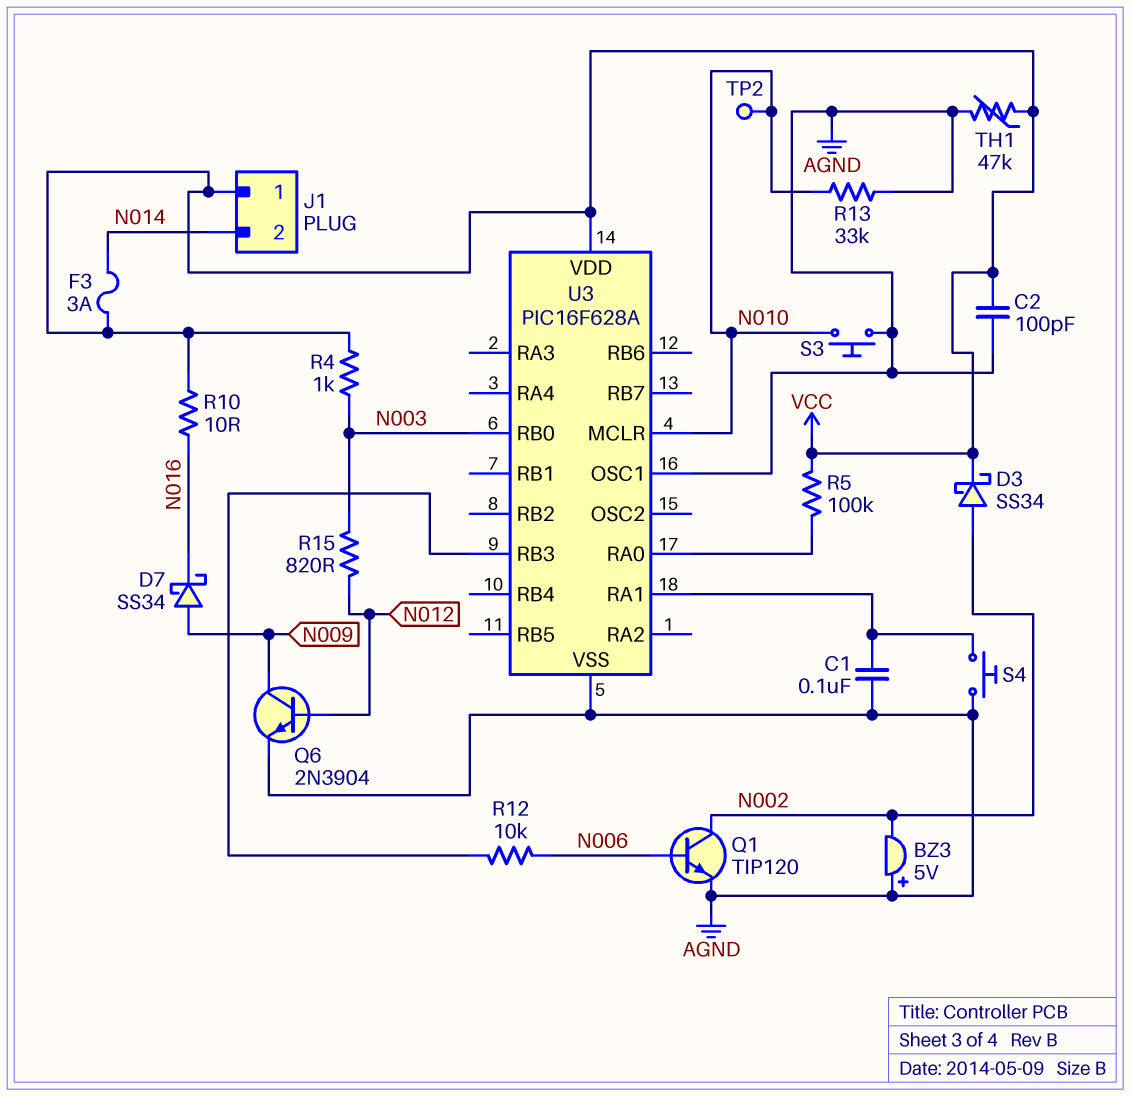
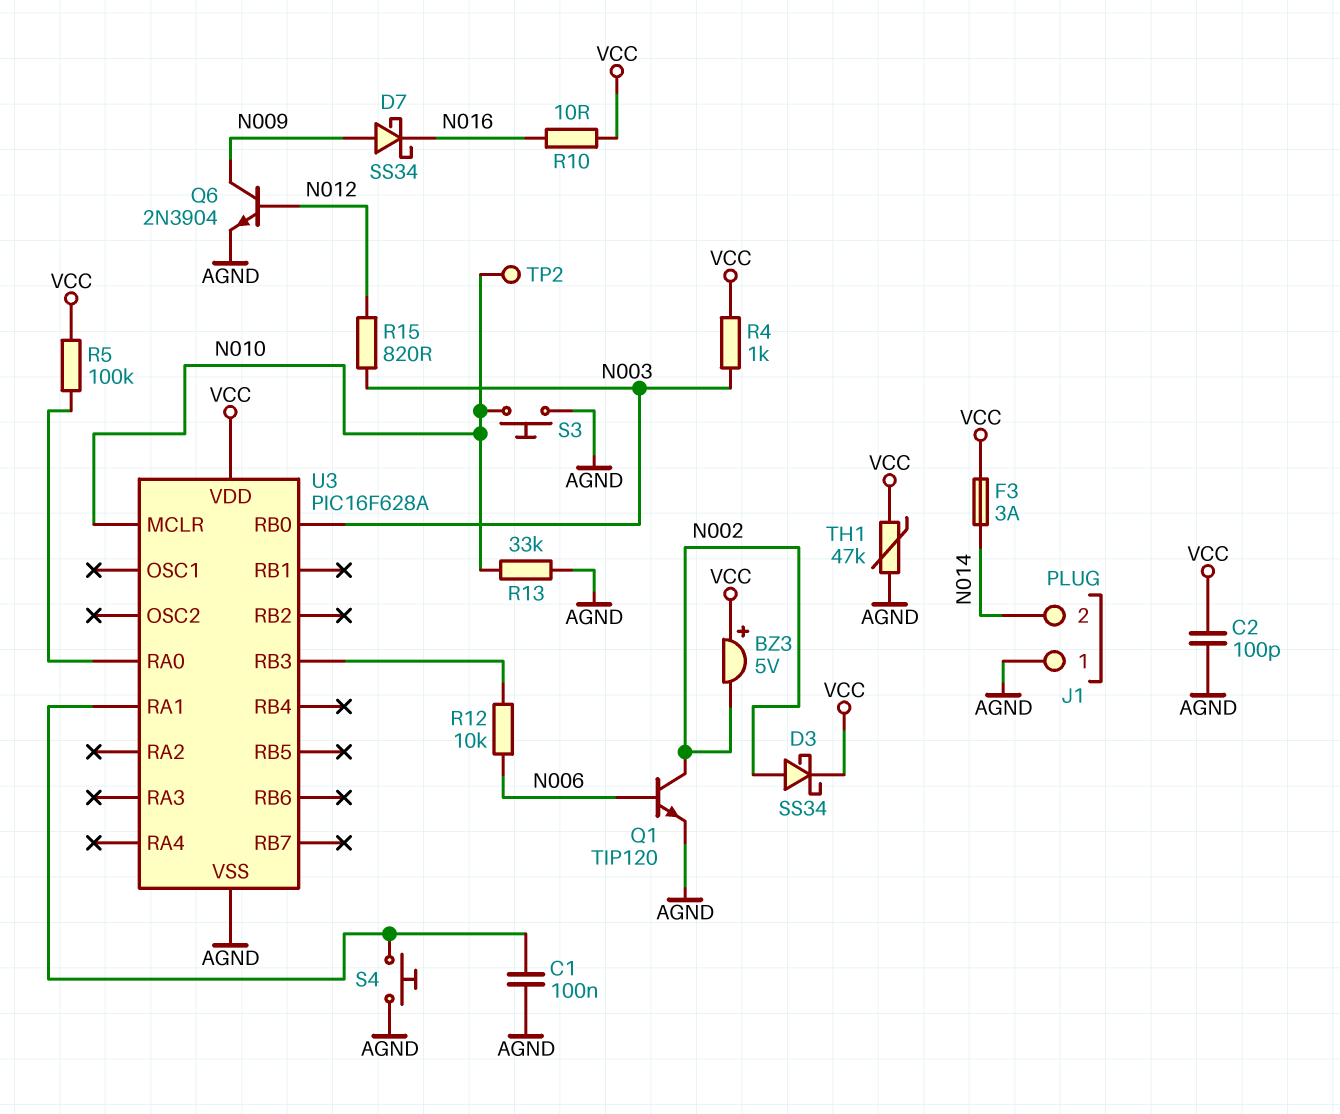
BZ3: buzzer 5V (plus AGND, minus N002) -> buzzer 5V (plus VCC, minus N002)
J1 pin 1: VCC -> AGND
U3 pin OSC1: AGND -> none

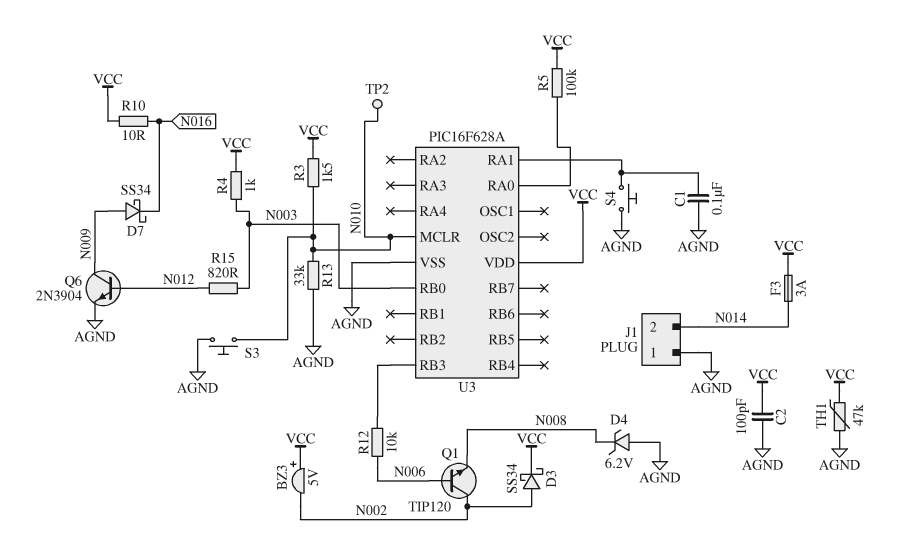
D4: none -> zener 6.2V (A AGND, K N008)
Q1: NPN TIP120 (B N006, C N002, E AGND) -> NPN TIP120 (B N006, C N002, E N008)
R3: none -> 1.5k (N010, VCC)

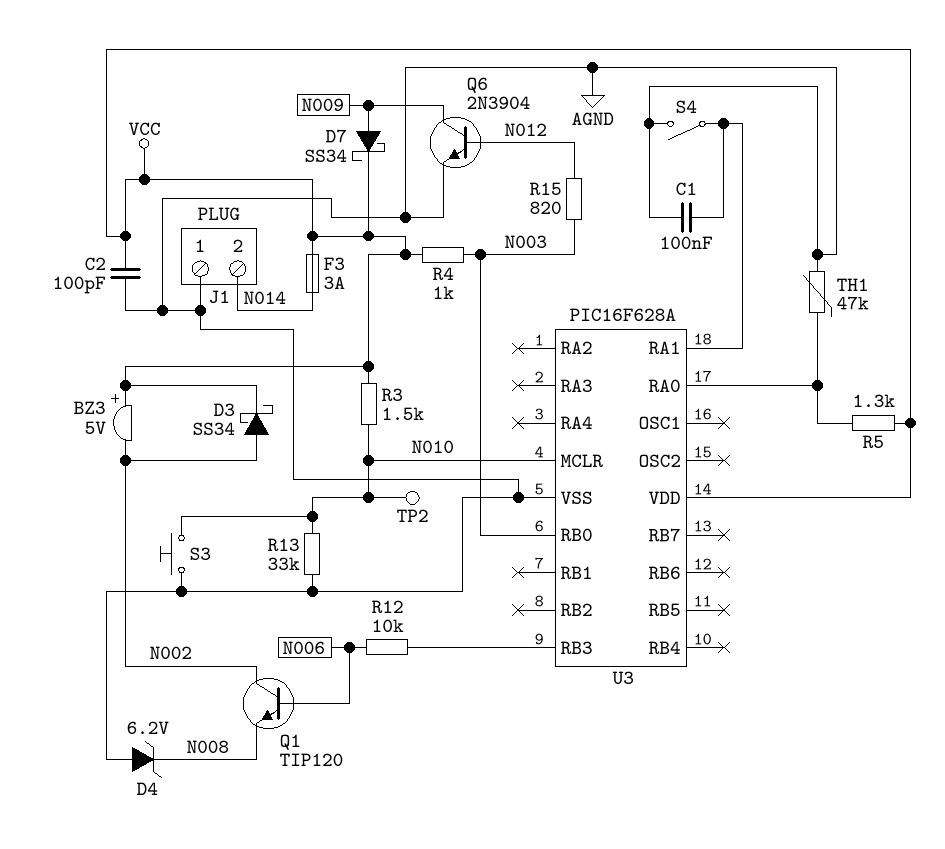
D7: schottky SS34 (A N009, K N016) -> schottky SS34 (A N009, K VCC)
R5: 100k (U3/RA0, VCC) -> 1.3k (U3/RA0, VCC)
R10: 10 (N016, VCC) -> none
S4: button (AGND, U3/RA1) -> switch (AGND, U3/RA1)
TH1: 47k (AGND, VCC) -> 47k (AGND, U3/RA0)

